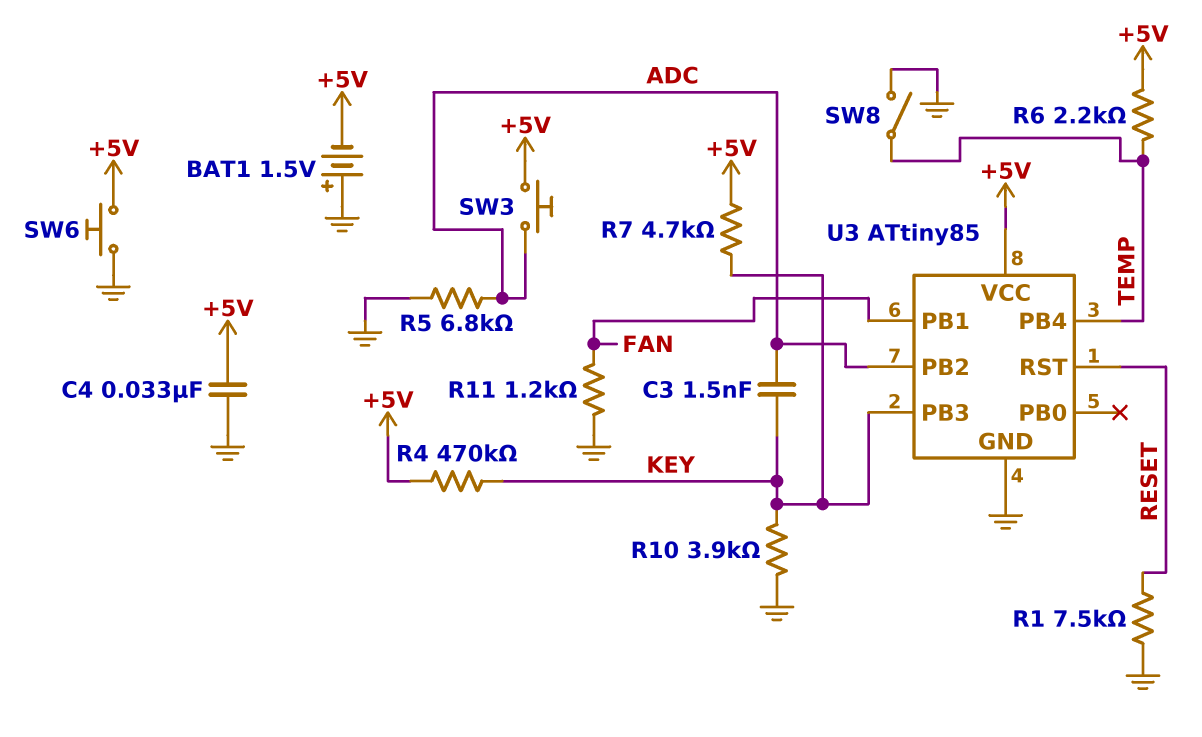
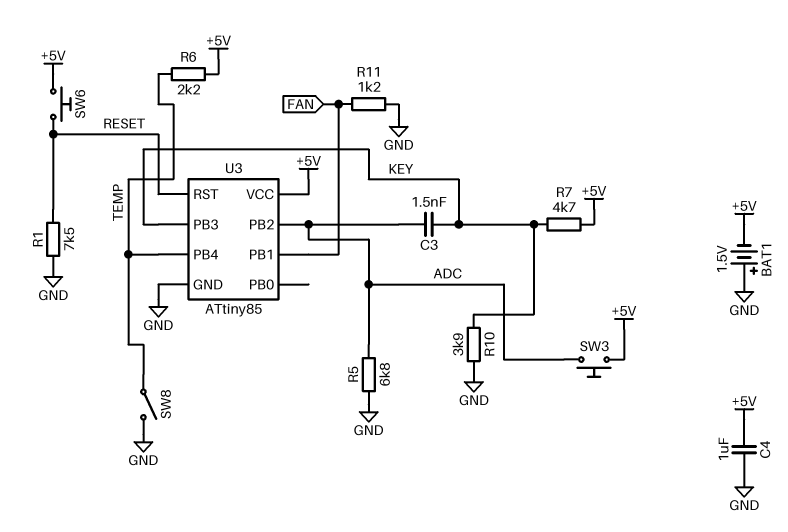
C4: 33nF (+5V, GND) -> 1uF (+5V, GND)
R4: 470k (+5V, KEY) -> none
SW6: button (+5V, GND) -> button (+5V, RESET)

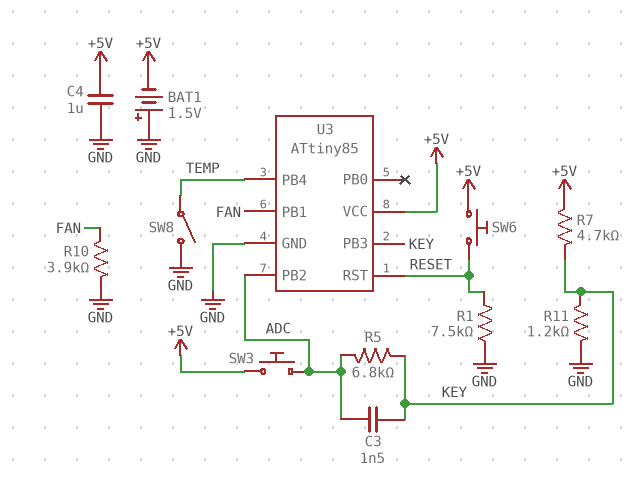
R5: 6.8k (ADC, GND) -> 6.8k (ADC, KEY)
R6: 2.2k (+5V, TEMP) -> none
R10: 3.9k (GND, KEY) -> 3.9k (FAN, GND)
R11: 1.2k (FAN, GND) -> 1.2k (GND, KEY)

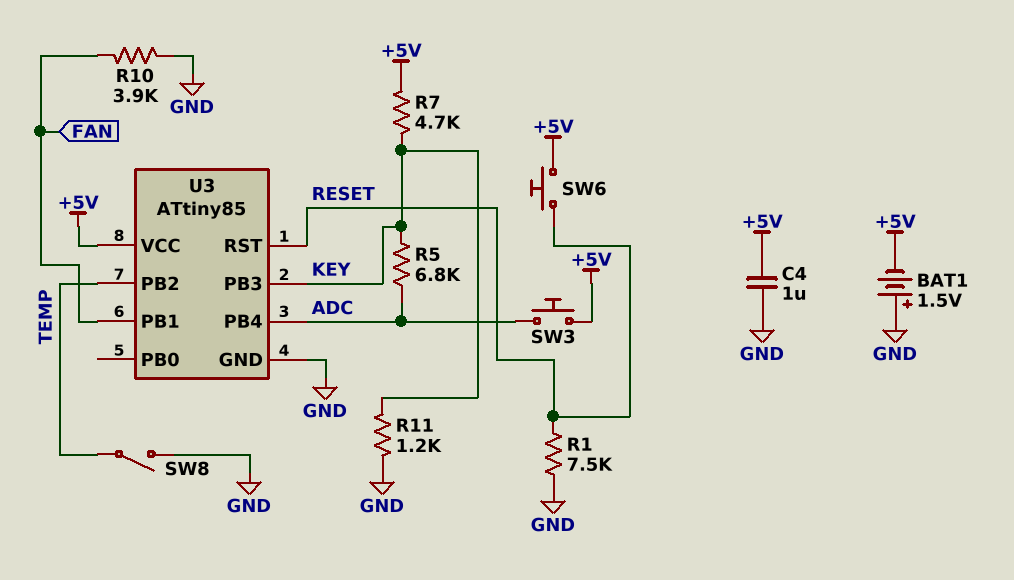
C3: 1.5nF (ADC, KEY) -> none
U3 pin PB2: ADC -> TEMP
U3 pin PB4: TEMP -> ADC

